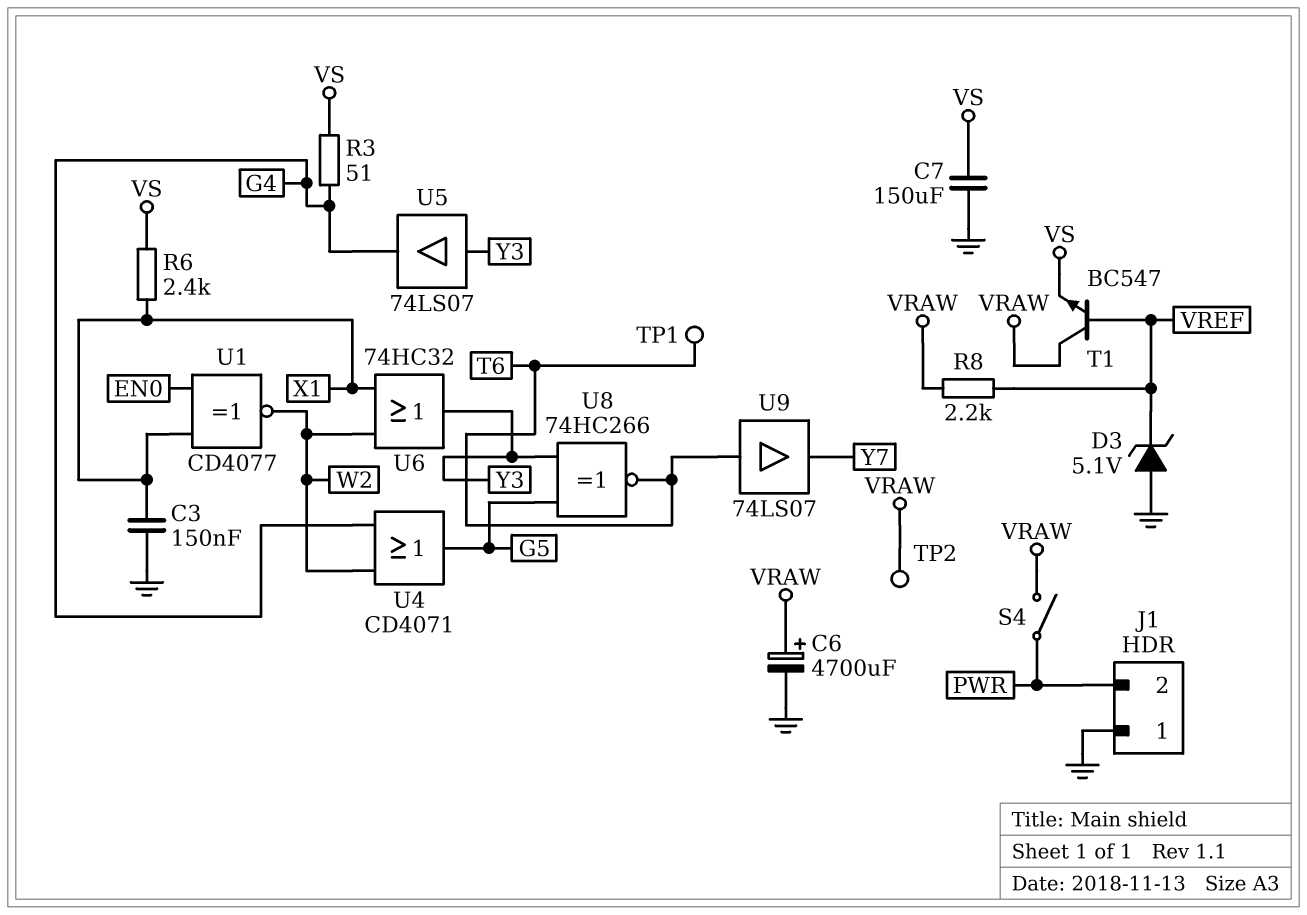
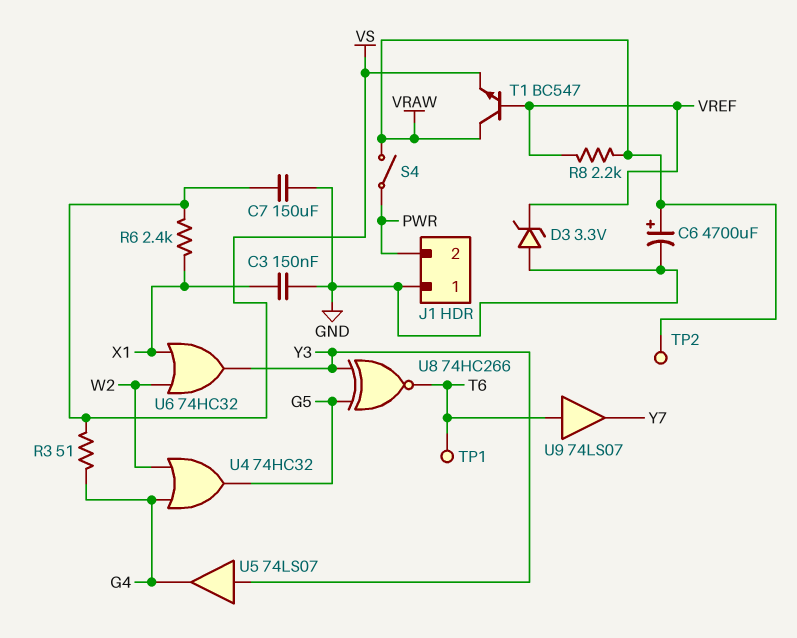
D3: zener 5.1V (A GND, K VREF) -> zener 3.3V (A GND, K VREF)
U1: XNOR CD4077 (in EN0, in X1, out W2) -> none
U4: OR CD4071 (in G4, in W2, out G5) -> OR 74HC32 (in G4, in W2, out G5)

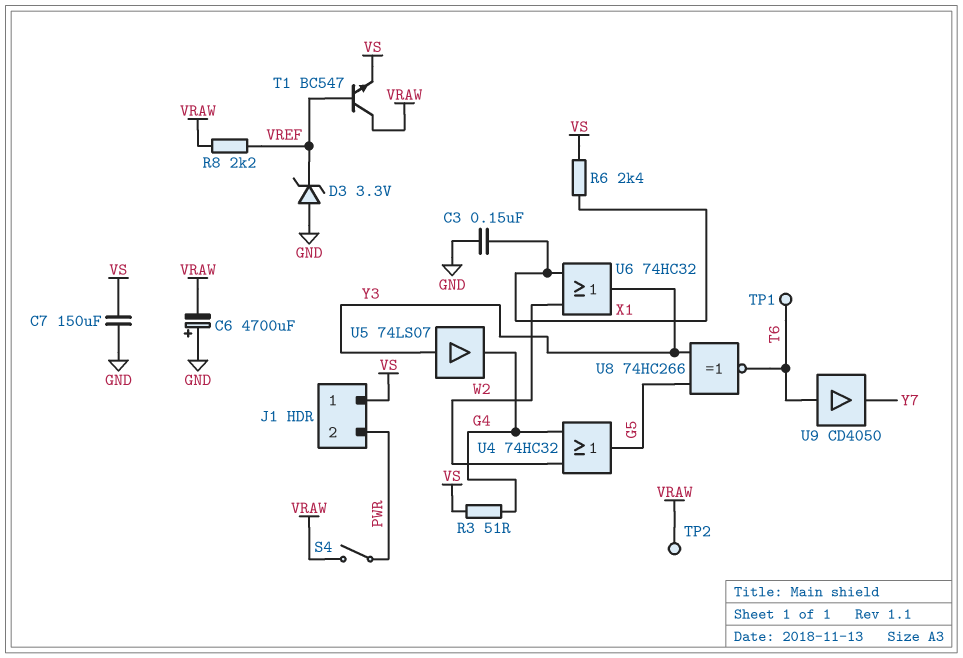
C6: 4700uF (plus VRAW, minus GND) -> 4700uF (plus GND, minus VRAW)
J1 pin 1: GND -> VS
U9: buffer 74LS07 (in T6, out Y7) -> buffer CD4050 (in T6, out Y7)

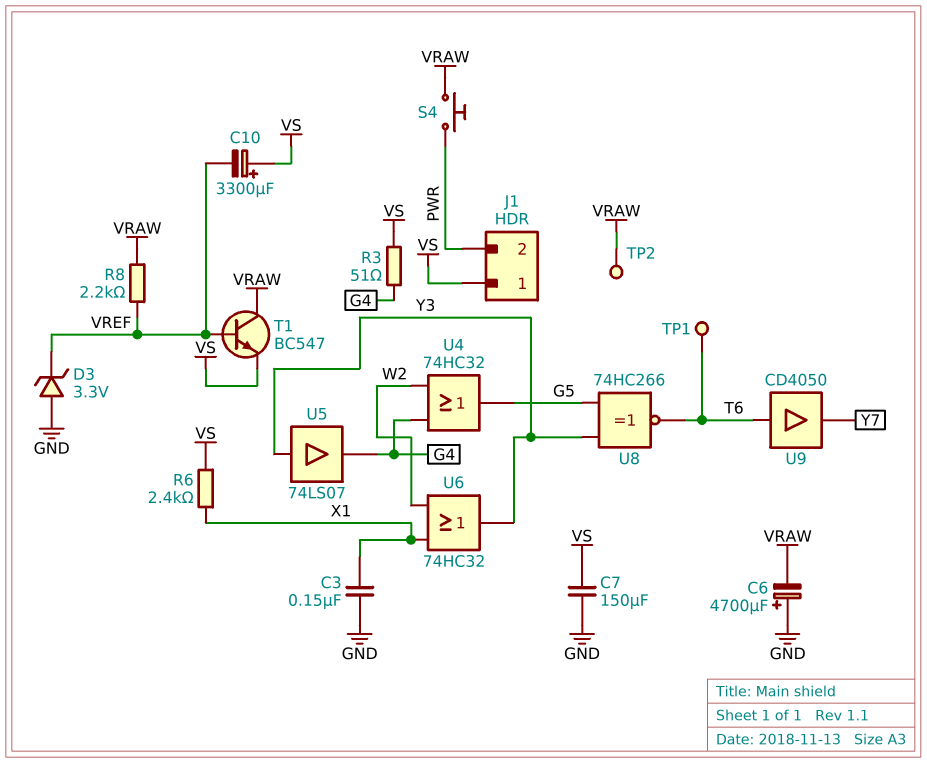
C10: none -> 3300uF (plus VS, minus VREF)
S4: switch (PWR, VRAW) -> button (PWR, VRAW)

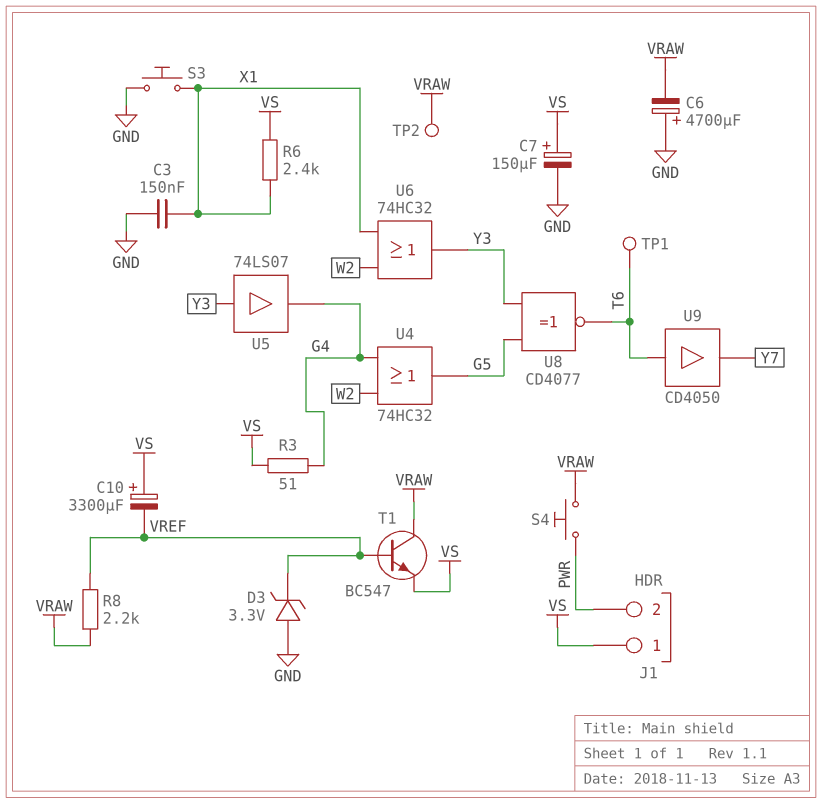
C7: 150uF (GND, VS) -> 150uF (plus VS, minus GND)
S3: none -> button (GND, X1)
U8: XNOR 74HC266 (in G5, in Y3, out T6) -> XNOR CD4077 (in G5, in Y3, out T6)

